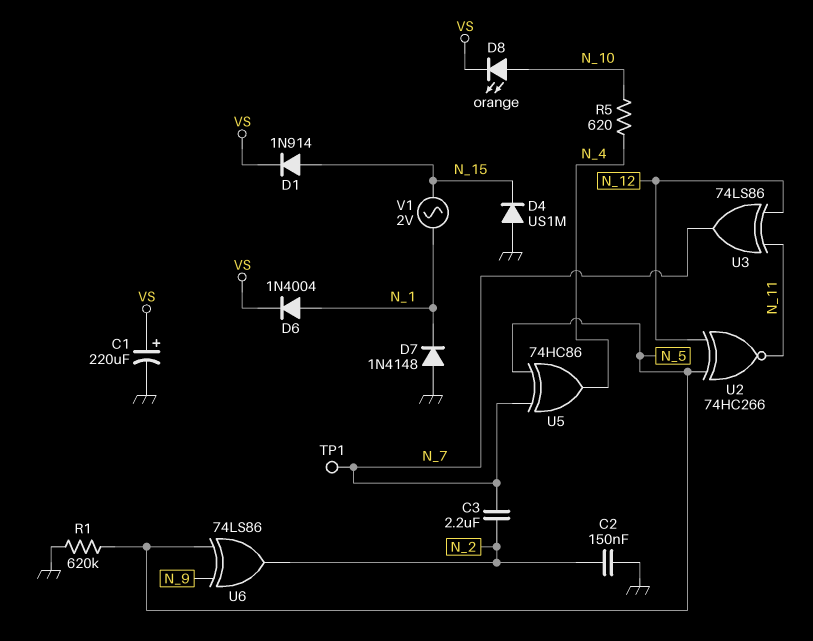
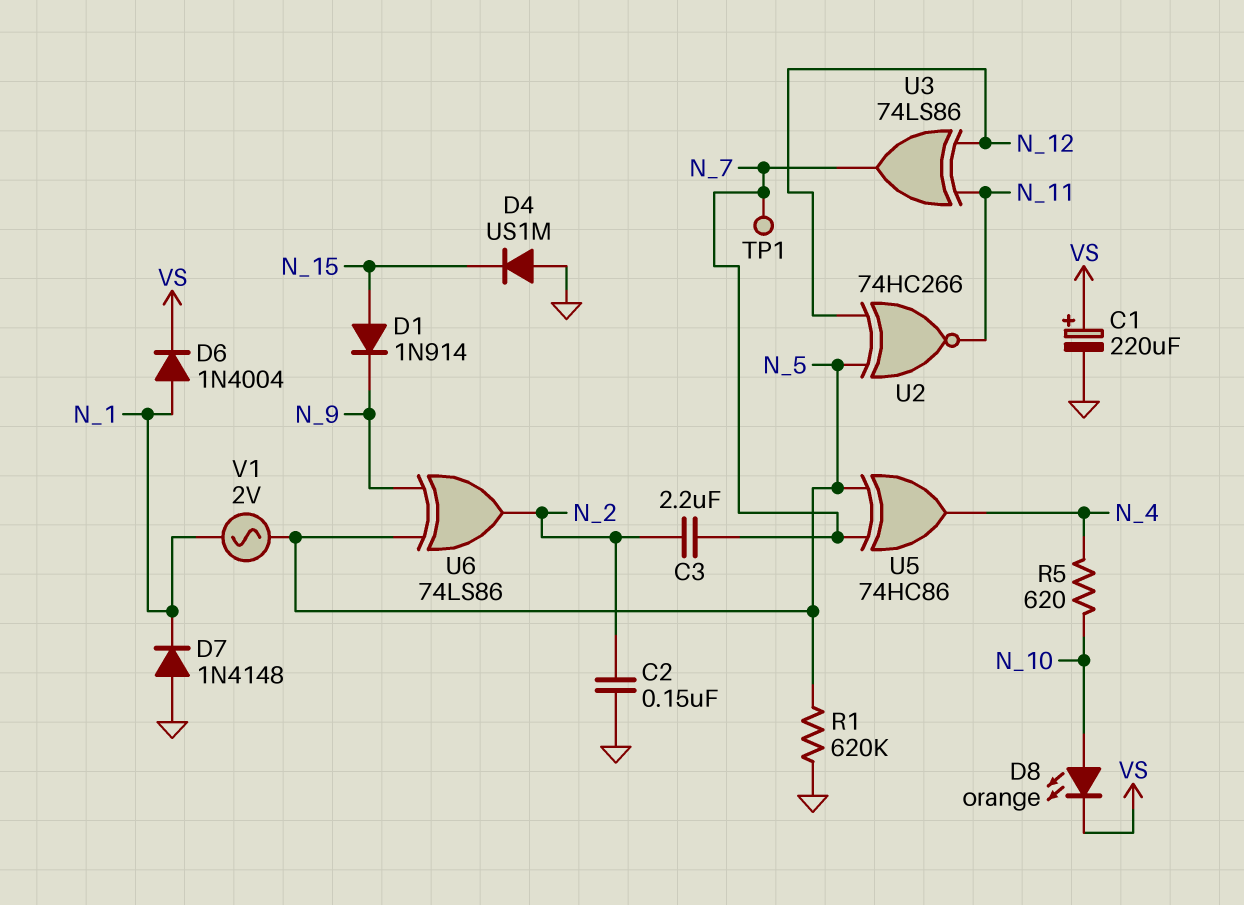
D1: diode 1N914 (A N_15, K VS) -> diode 1N914 (A N_15, K N_9)
V1: AC 2V (N_1, N_15) -> AC 2V (N_1, N_5)

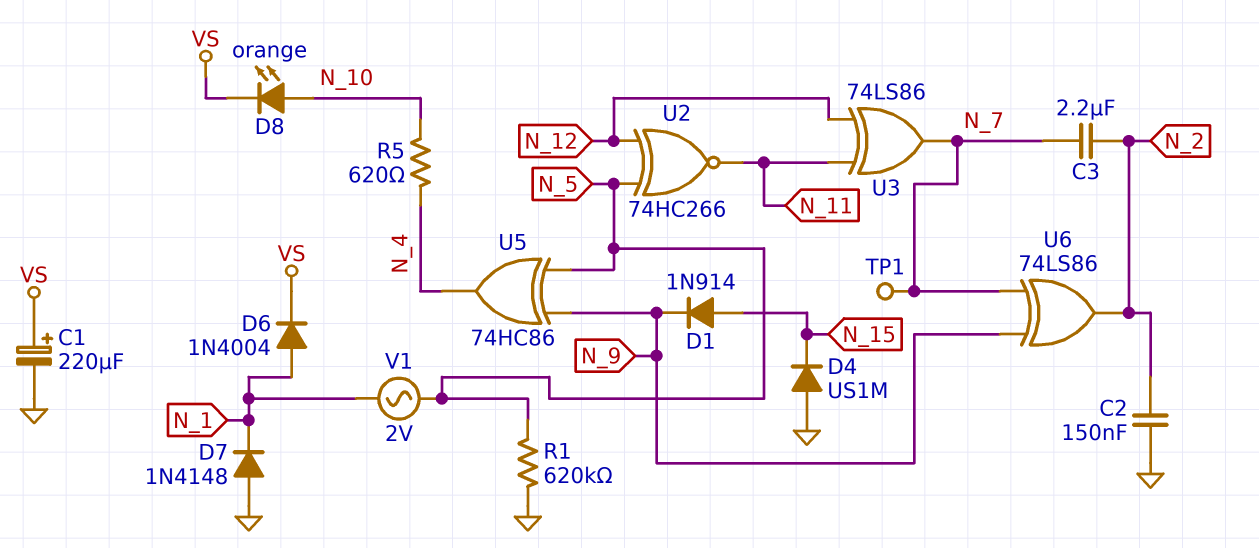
U5: XOR 74HC86 (in N_5, in N_7, out N_4) -> XOR 74HC86 (in N_5, in N_9, out N_4)
U6: XOR 74LS86 (in N_5, in N_9, out N_2) -> XOR 74LS86 (in N_7, in N_9, out N_2)

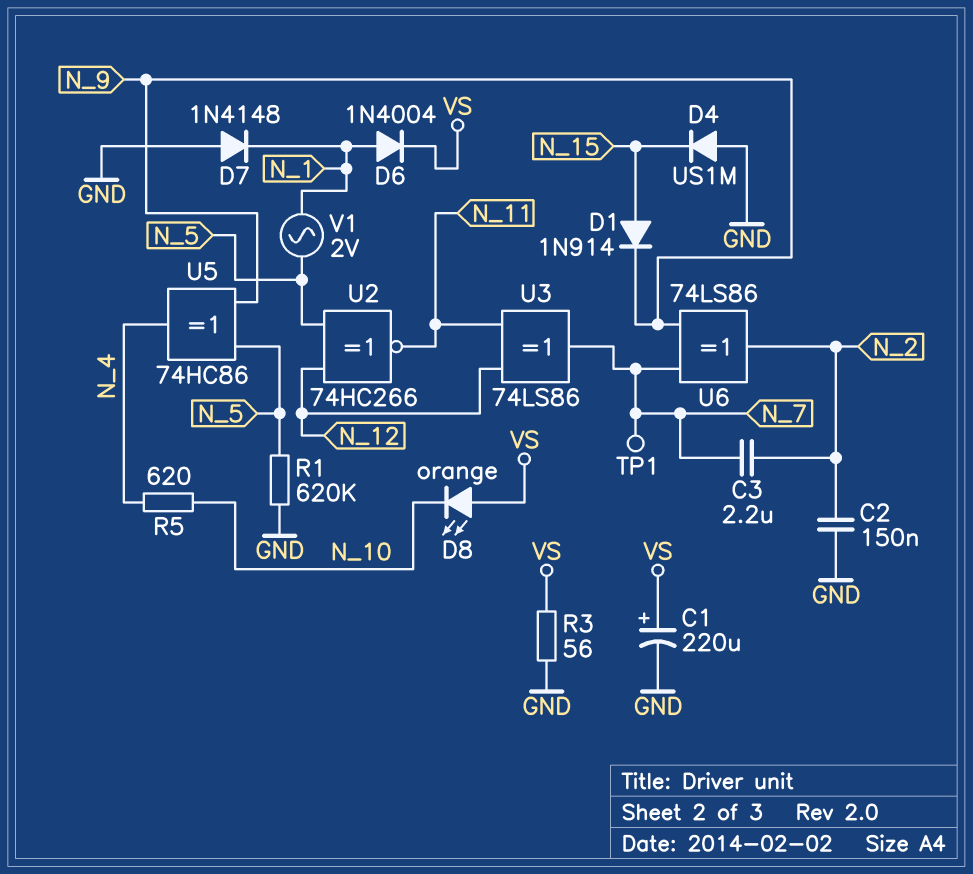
D8: LED orange (A N_10, K VS) -> LED orange (A VS, K N_10)
R3: none -> 56 (GND, VS)

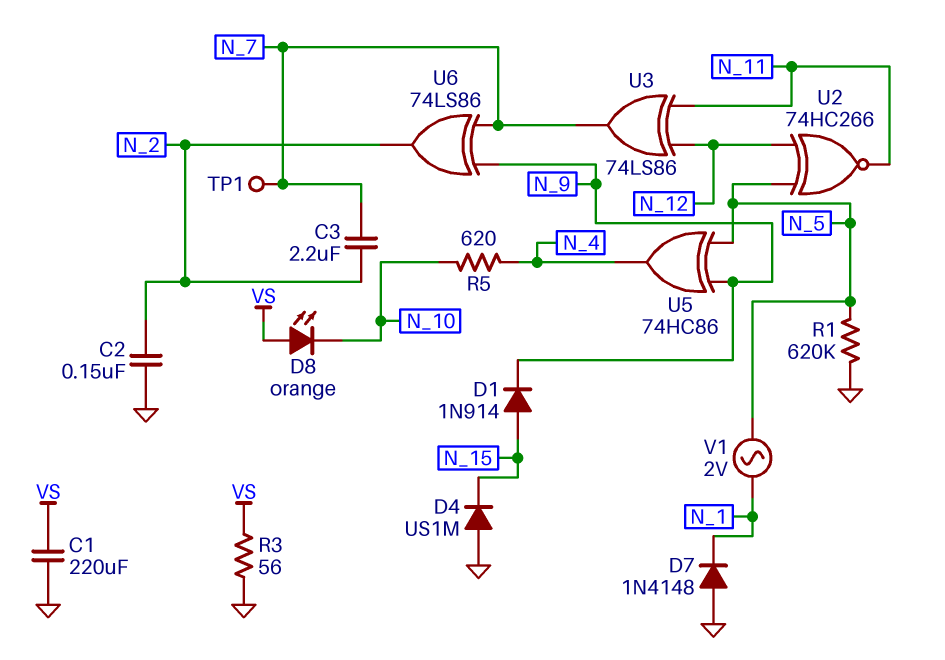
C1: 220uF (plus VS, minus GND) -> 220uF (GND, VS)
D6: diode 1N4004 (A N_1, K VS) -> none

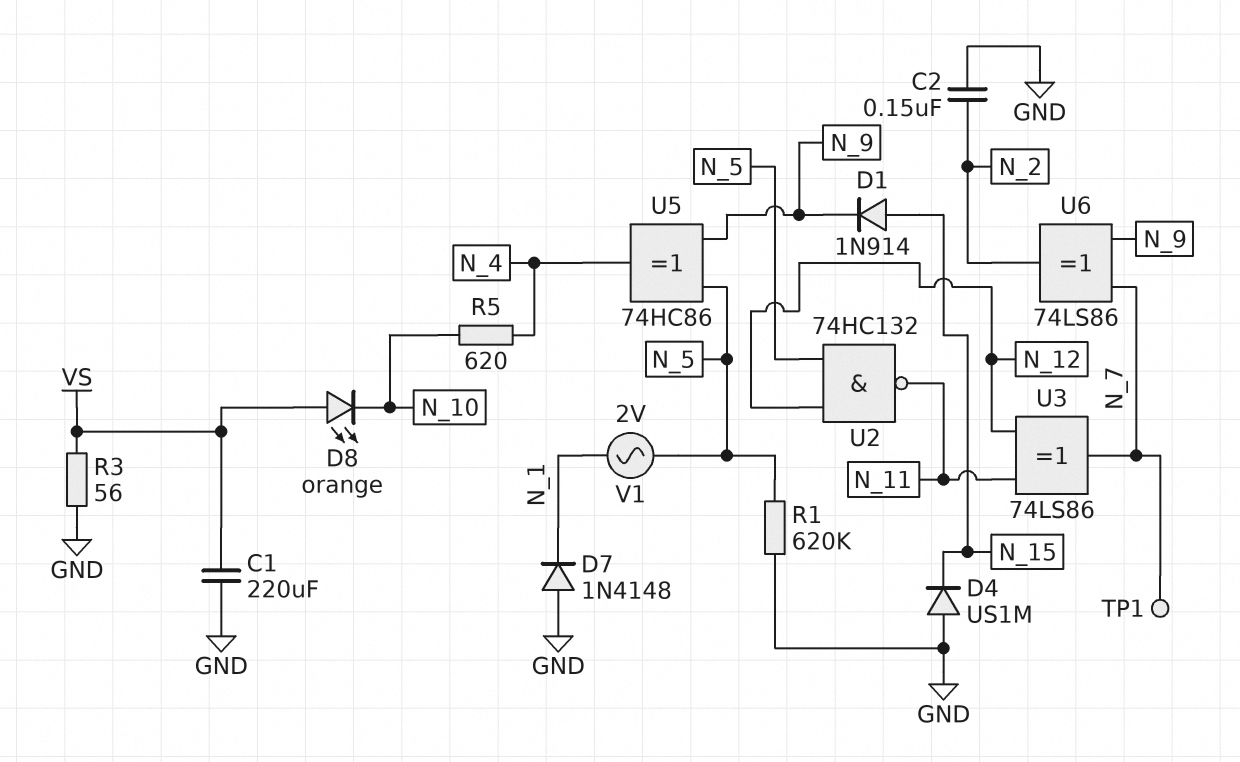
C3: 2.2uF (N_2, N_7) -> none
U2: XNOR 74HC266 (in N_5, in N_12, out N_11) -> NAND 74HC132 (in N_5, in N_12, out N_11)

